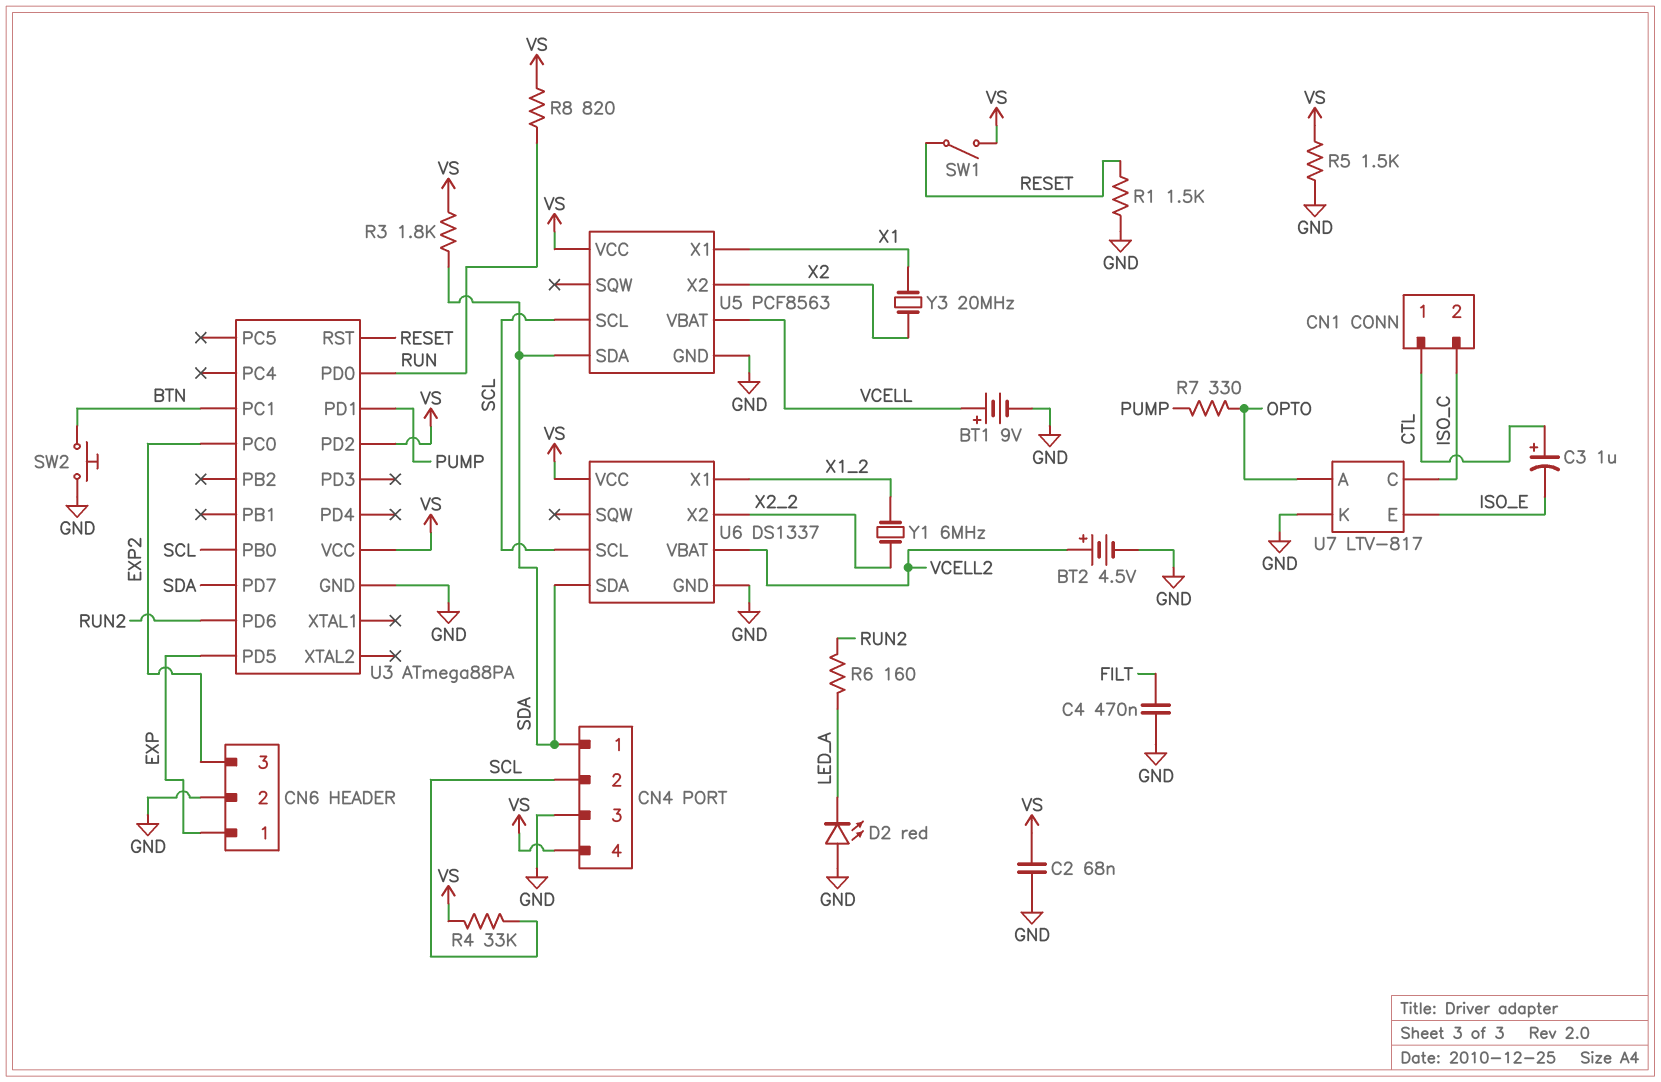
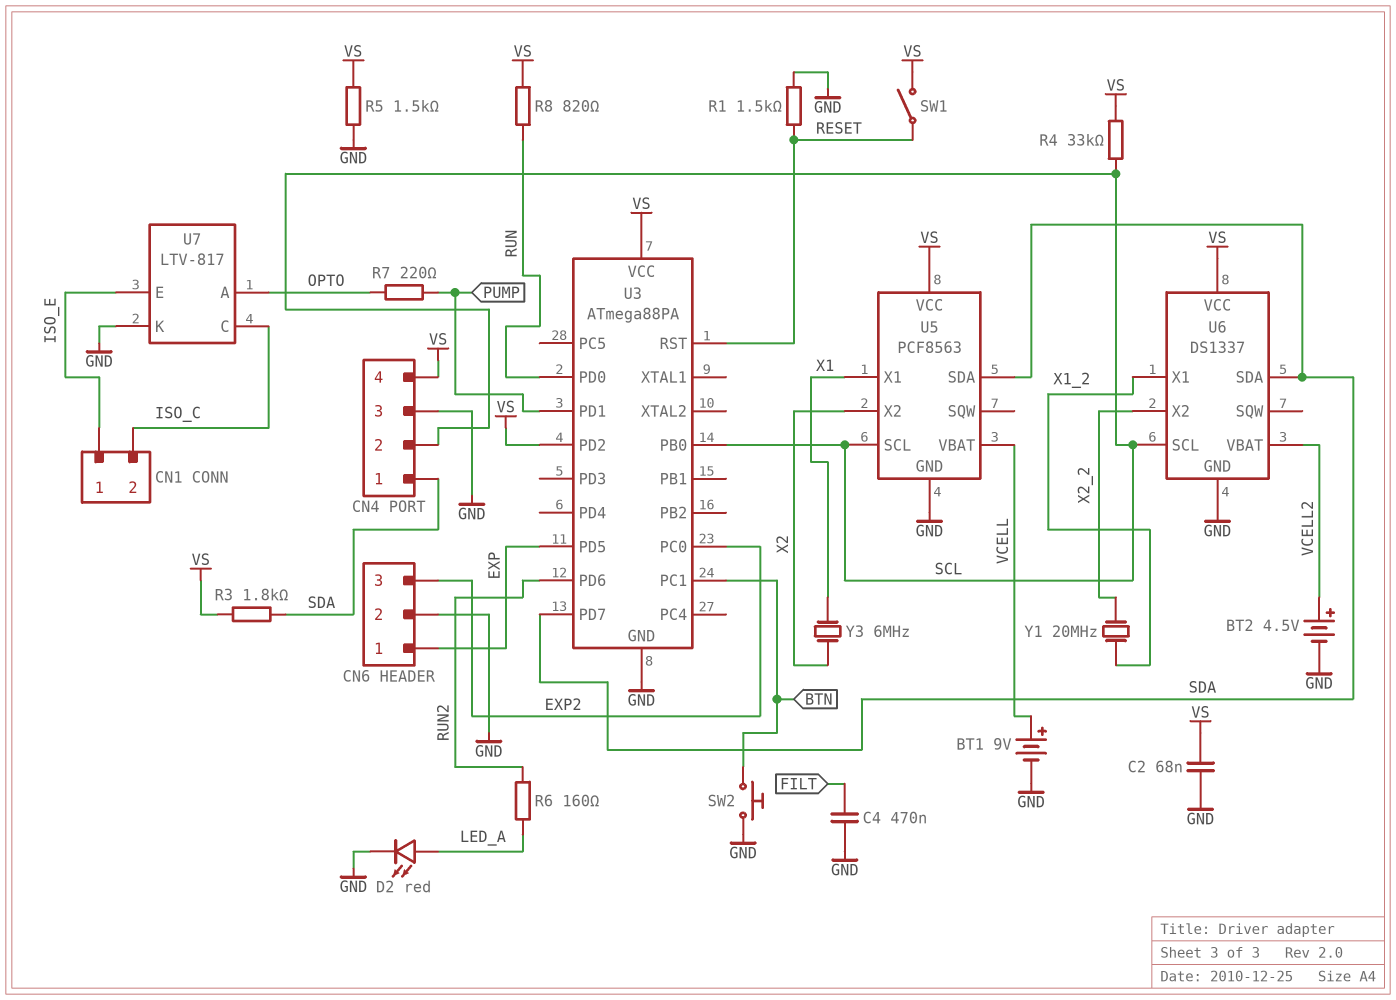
C3: 1uF (plus CTL, minus ISO_E) -> none
CN1 pin 1: CTL -> ISO_E
D2: LED red (A GND, K LED_A) -> LED red (A LED_A, K GND)
R7: 330 (OPTO, PUMP) -> 220 (OPTO, PUMP)
Y1: 6MHz (X1_2, X2_2) -> 20MHz (X1_2, X2_2)
Y3: 20MHz (X1, X2) -> 6MHz (X1, X2)

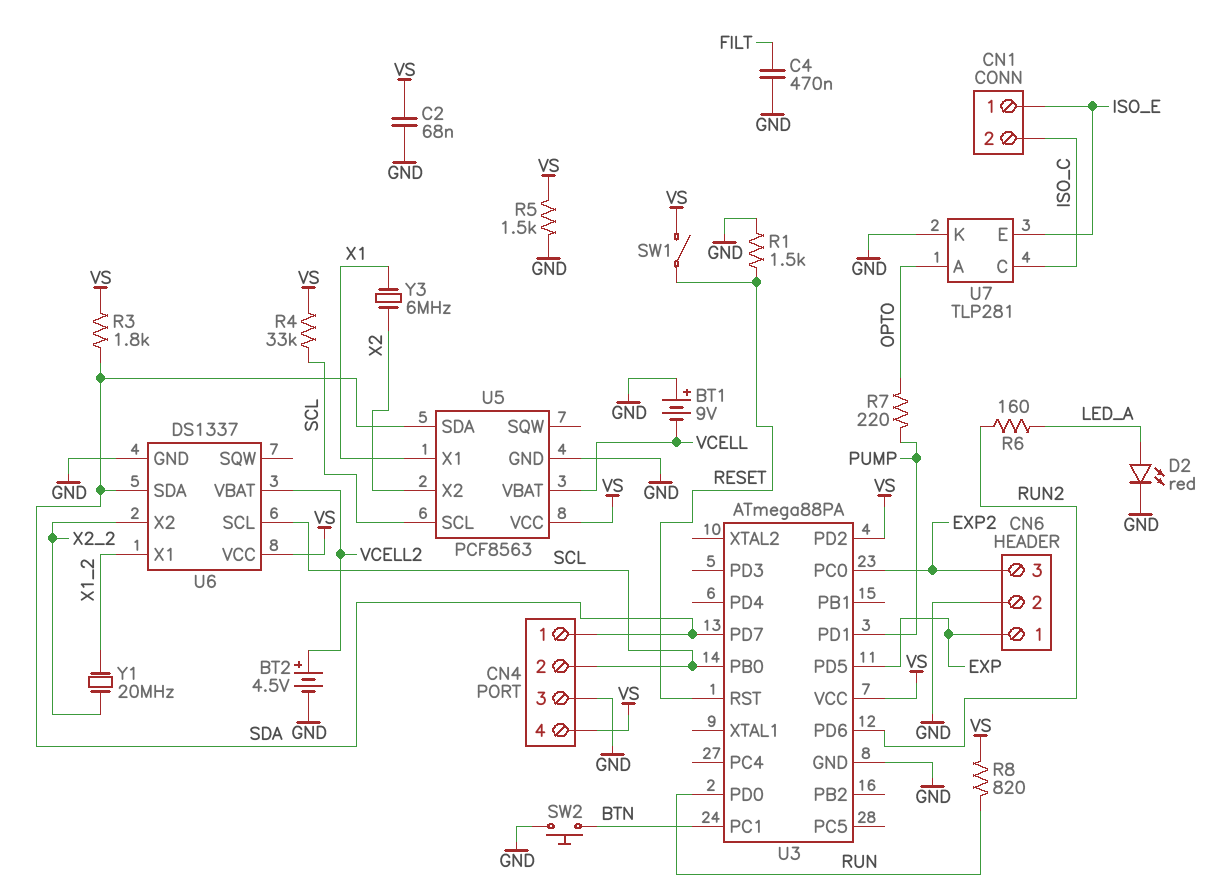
BT1: 9V (plus VCELL, minus GND) -> 9V (plus GND, minus VCELL)
U7: LTV-817 -> TLP281

